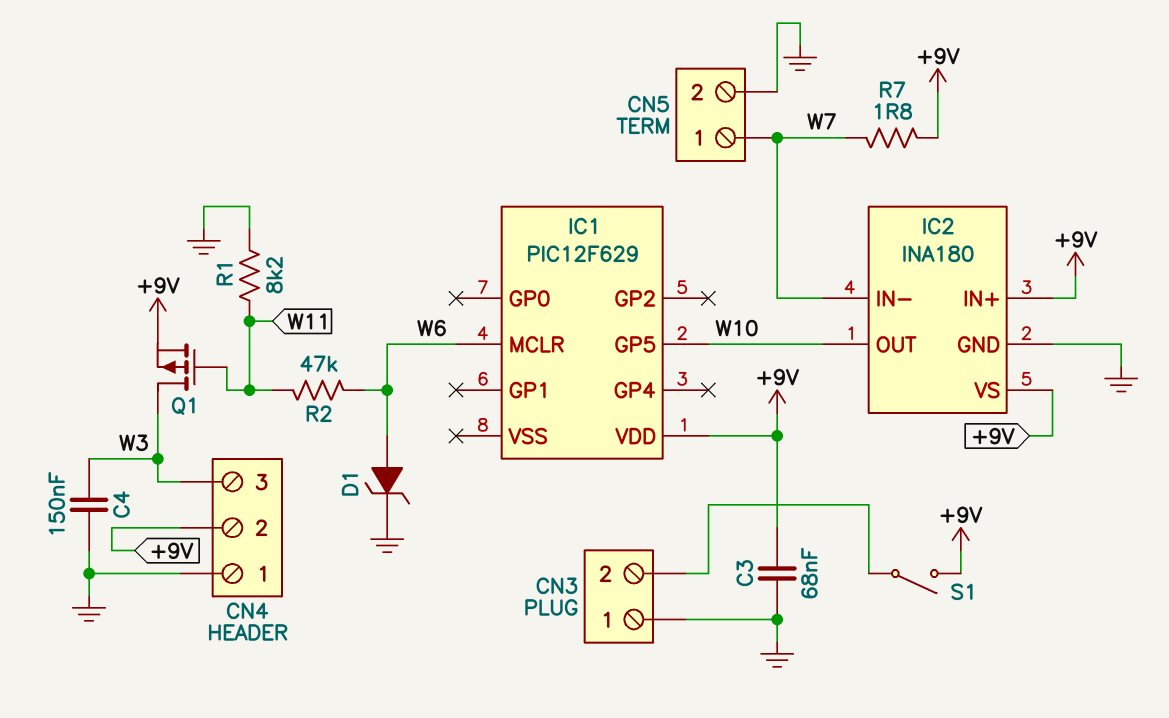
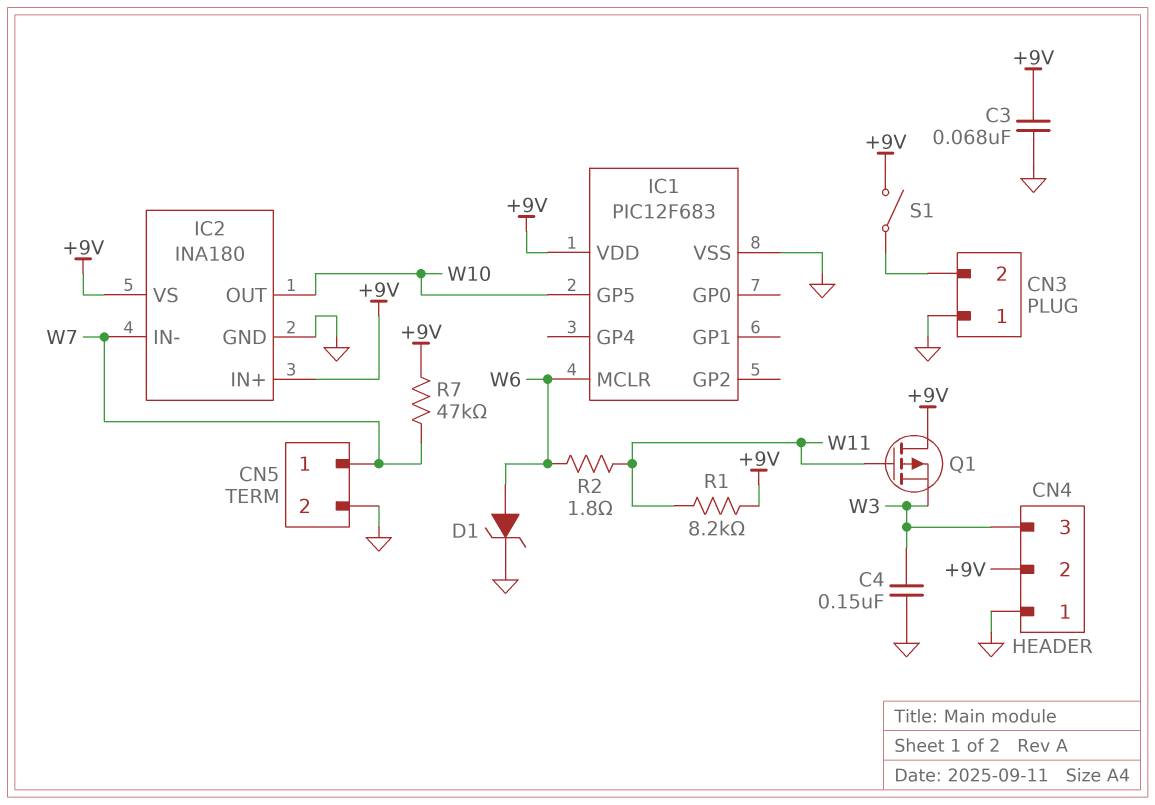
IC1: PIC12F629 -> PIC12F683
IC1 pin VSS: none -> GND
Q1: PMOS (G W11, D W3, S +9V) -> PMOS (G W11, D +9V, S W3)
R1: 8.2k (GND, W11) -> 8.2k (+9V, W11)
R2: 47k (W6, W11) -> 1.8 (W6, W11)
R7: 1.8 (+9V, W7) -> 47k (+9V, W7)

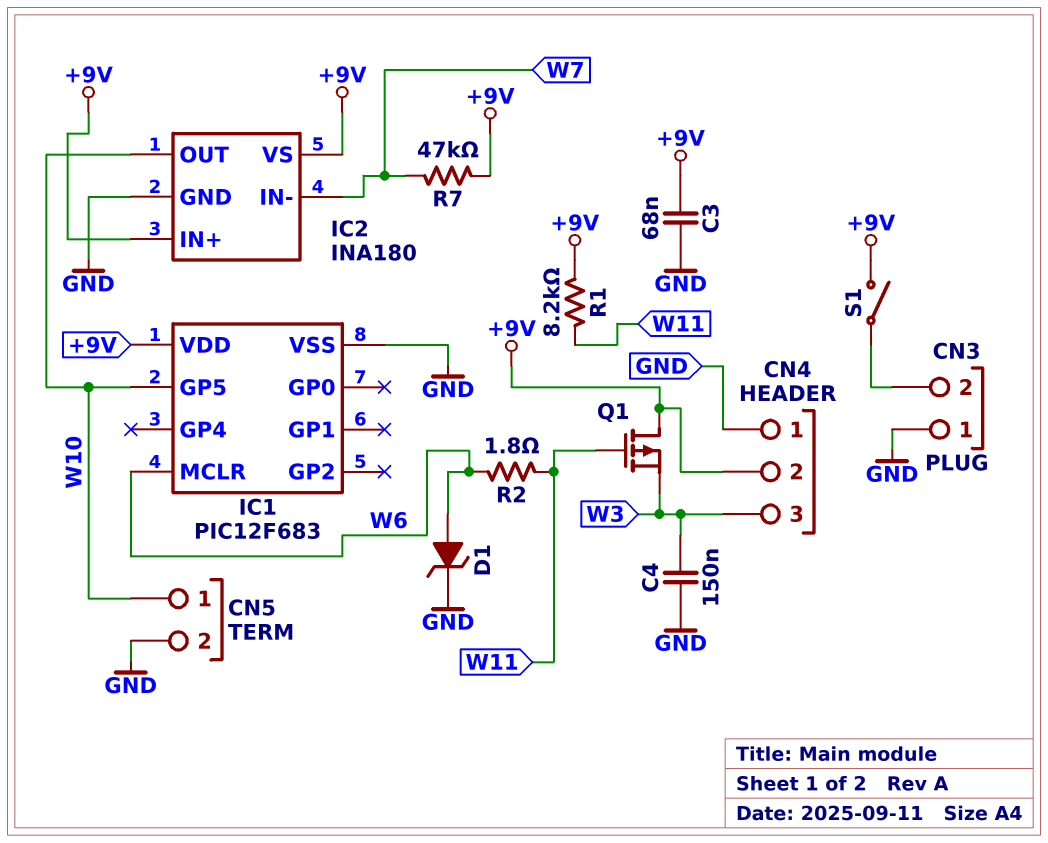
CN5 pin 1: W7 -> W10

